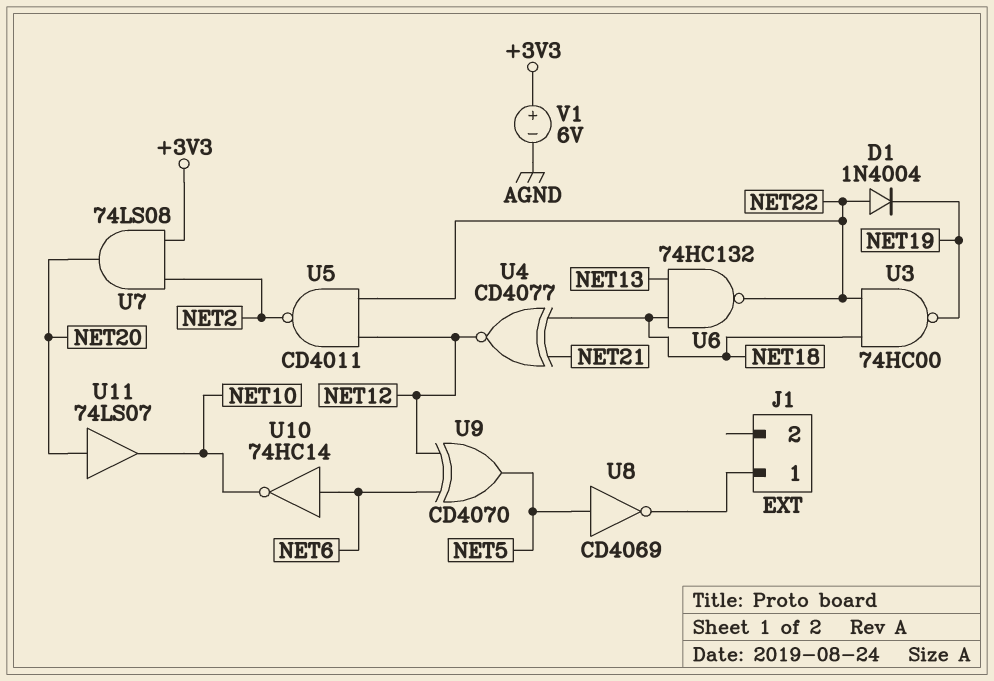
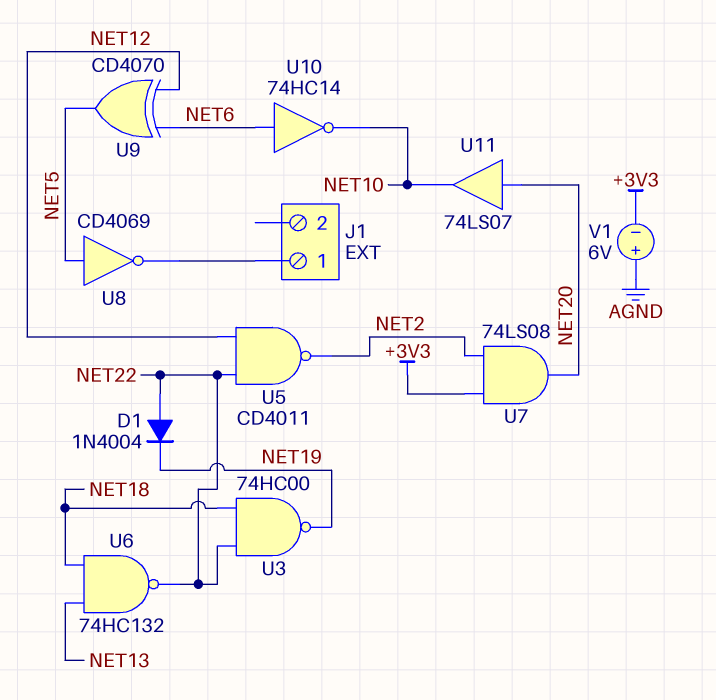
U4: XNOR CD4077 (in NET18, in NET21, out NET12) -> none
V1: 6V (plus +3V3, minus AGND) -> 6V (plus AGND, minus +3V3)

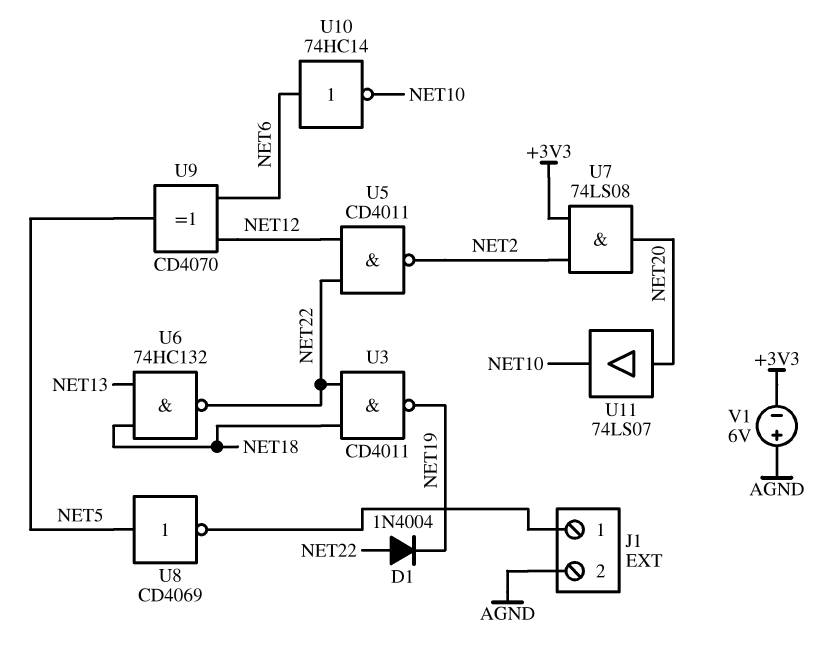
J1 pin 2: none -> AGND
U3: NAND 74HC00 (in NET18, in NET22, out NET19) -> NAND CD4011 (in NET18, in NET22, out NET19)

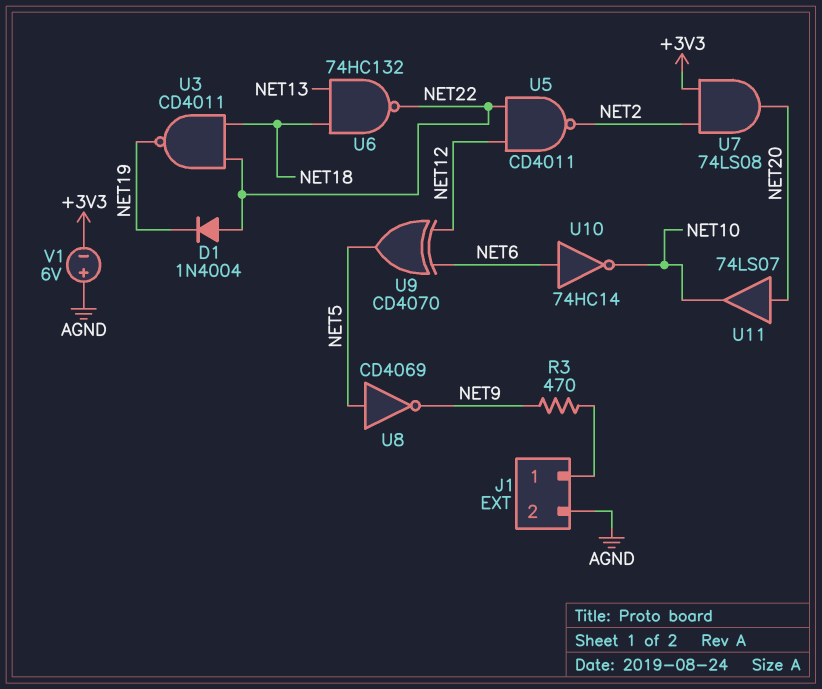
R3: none -> 470 (J1/1, NET9)
U8: NOT CD4069 (in NET5, out J1/1) -> NOT CD4069 (in NET5, out NET9)

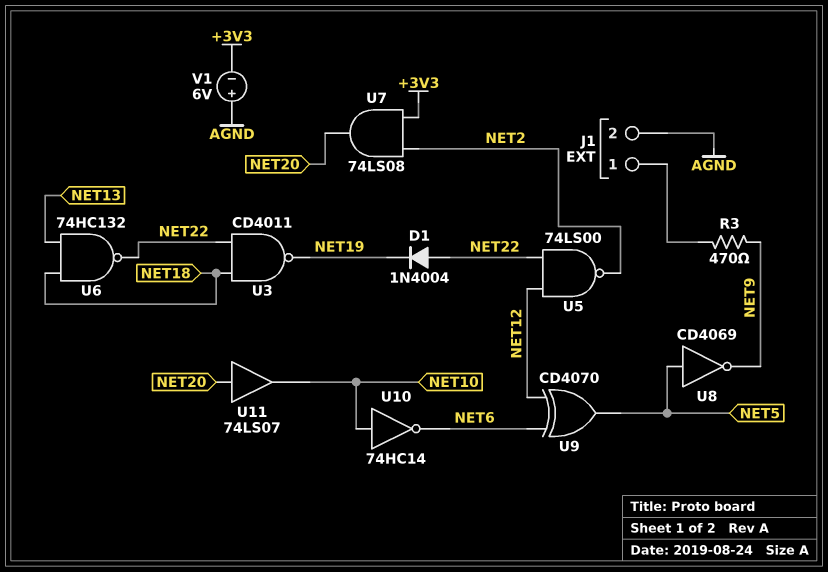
U5: NAND CD4011 (in NET12, in NET22, out NET2) -> NAND 74LS00 (in NET12, in NET22, out NET2)
U10: NOT 74HC14 (in NET6, out NET10) -> NOT 74HC14 (in NET10, out NET6)

